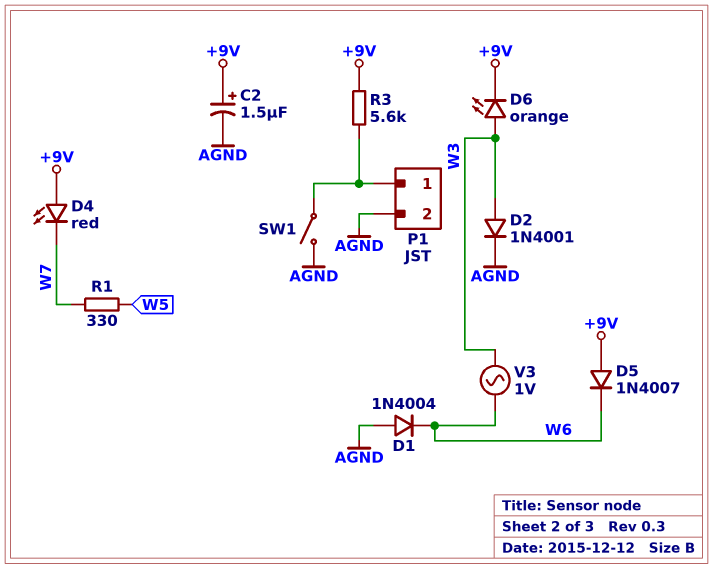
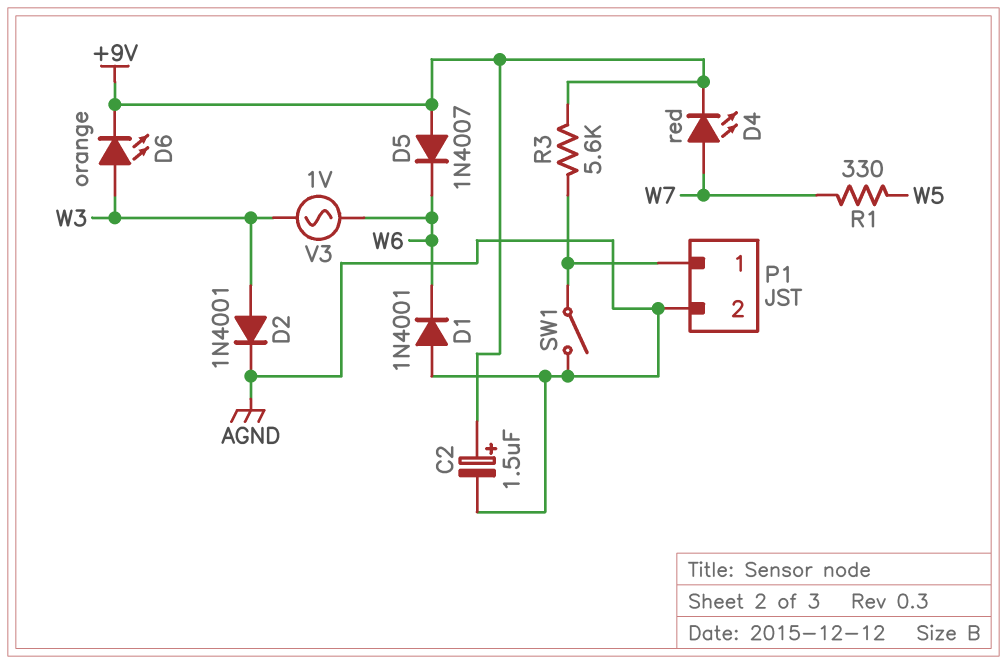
D1: diode 1N4004 (A AGND, K W6) -> diode 1N4001 (A AGND, K W6)
D4: LED red (A +9V, K W7) -> LED red (A W7, K +9V)

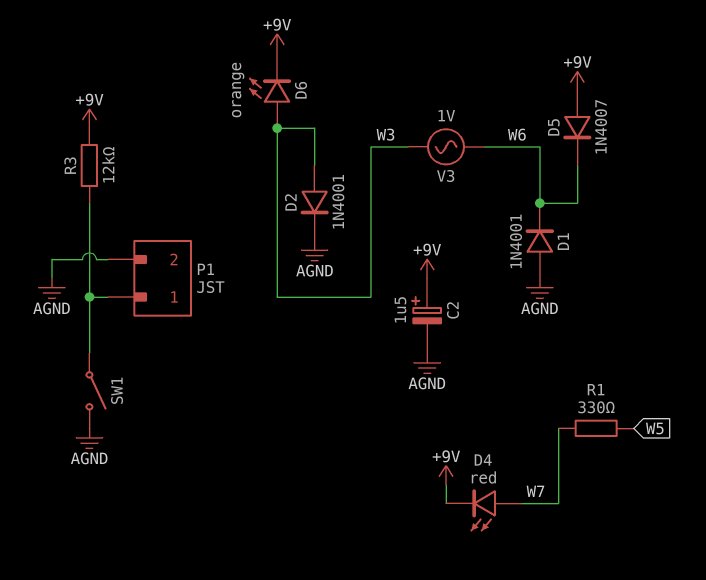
R3: 5.6k (+9V, P1/1) -> 12k (+9V, P1/1)

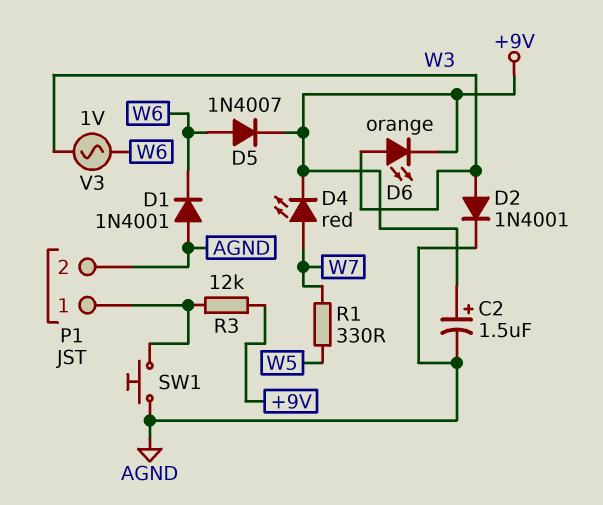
D5: diode 1N4007 (A +9V, K W6) -> diode 1N4007 (A W6, K +9V)
SW1: switch (AGND, P1/1) -> button (AGND, P1/1)

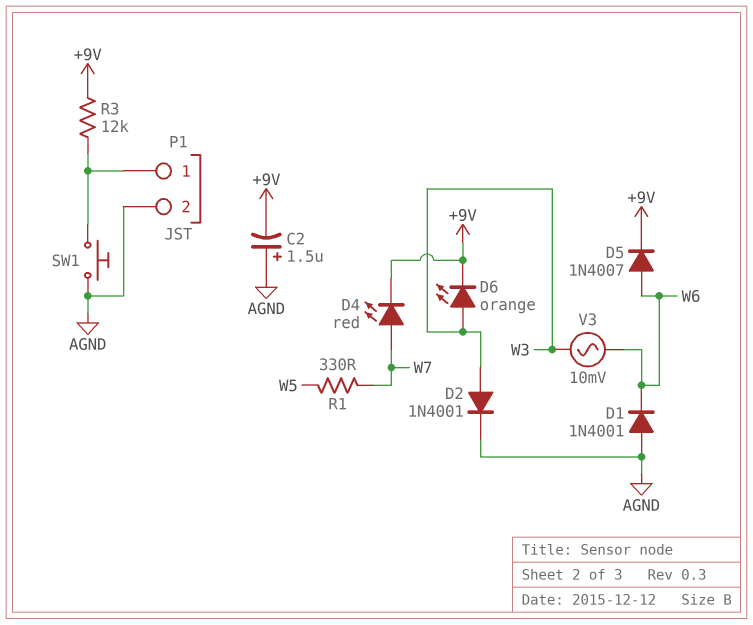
C2: 1.5uF (plus +9V, minus AGND) -> 1.5uF (plus AGND, minus +9V)
V3: AC 1V (W3, W6) -> AC 10mV (W3, W6)

